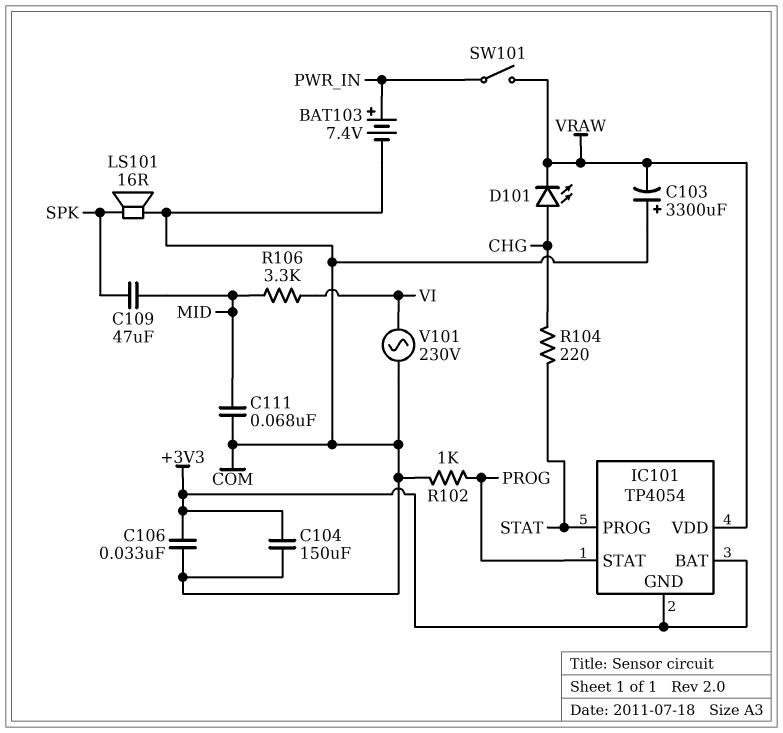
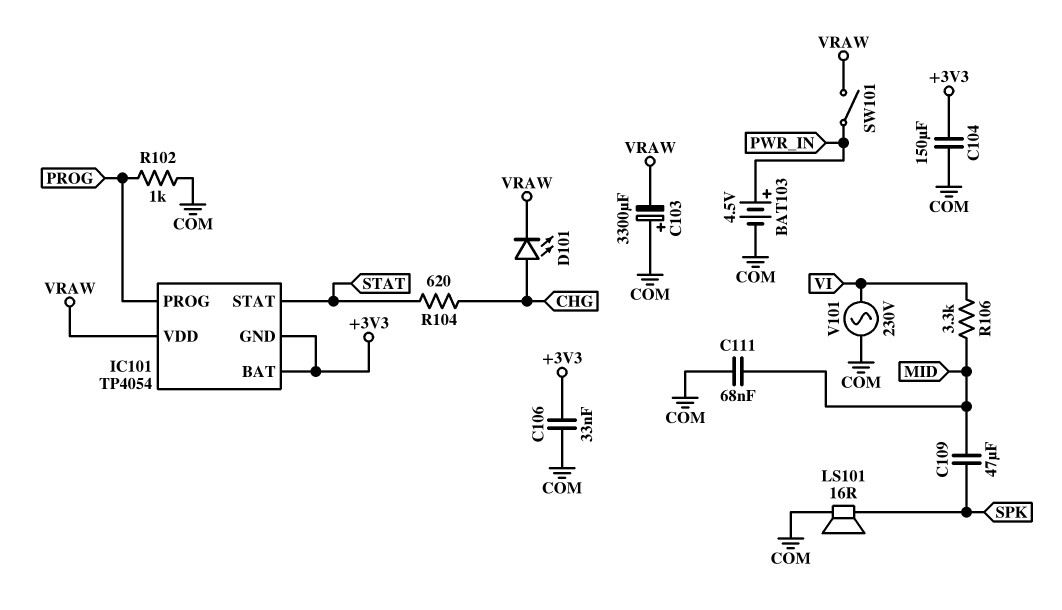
BAT103: 7.4V (plus PWR_IN, minus COM) -> 4.5V (plus PWR_IN, minus COM)
IC101 pin PROG: STAT -> PROG
IC101 pin STAT: PROG -> STAT
R104: 220 (CHG, STAT) -> 620 (CHG, STAT)

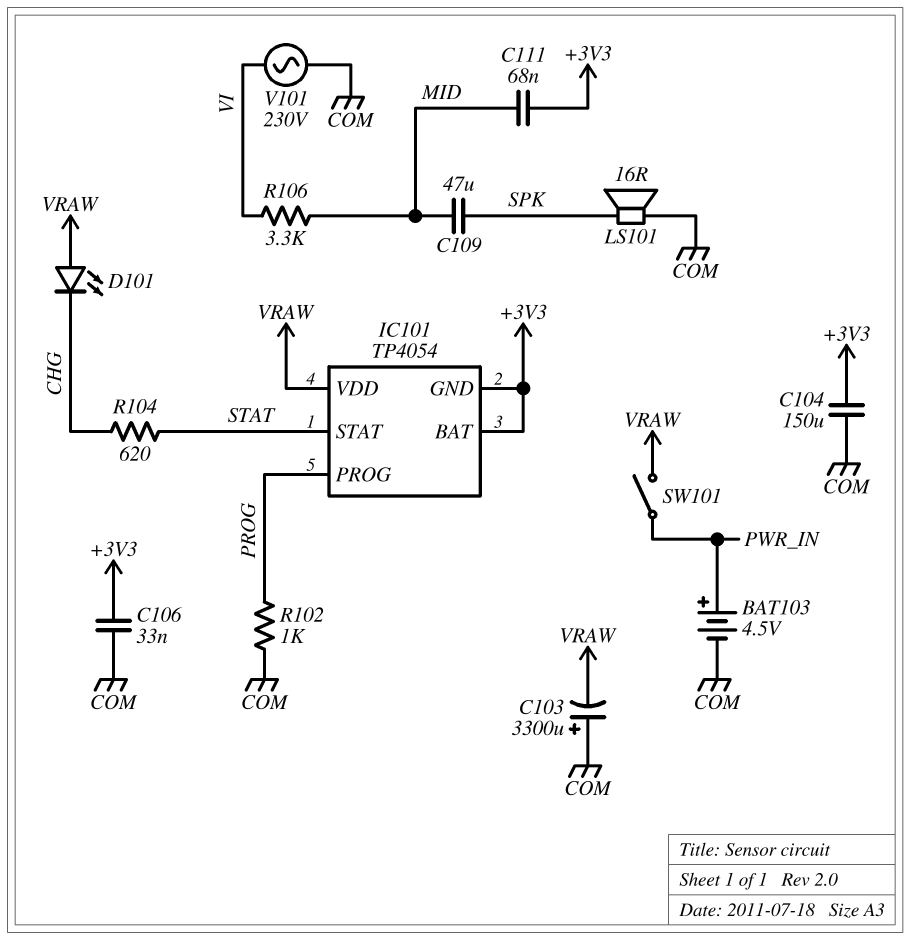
C111: 68nF (COM, MID) -> 68nF (+3V3, MID)
D101: LED (A CHG, K VRAW) -> LED (A VRAW, K CHG)

